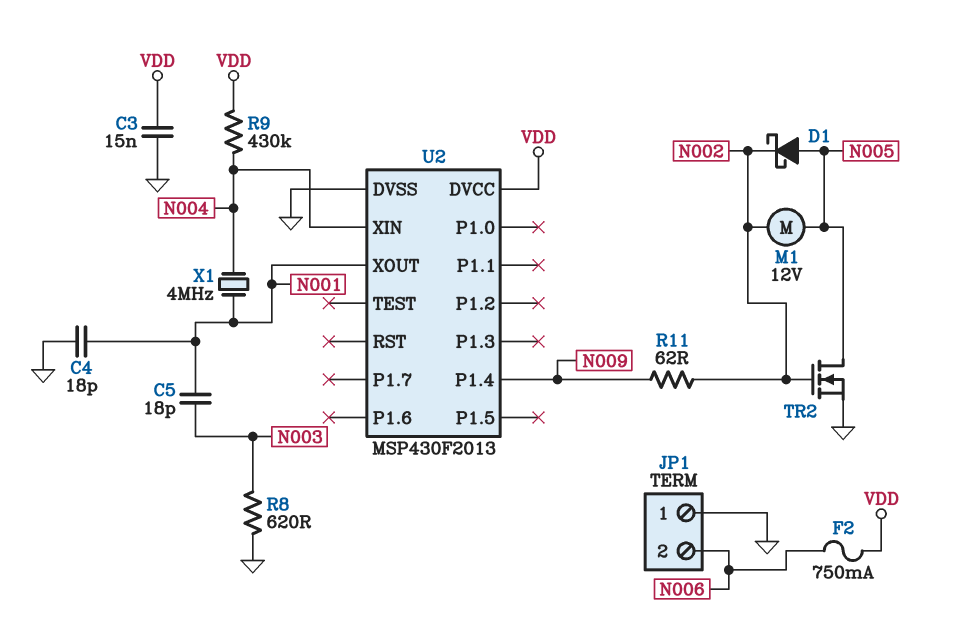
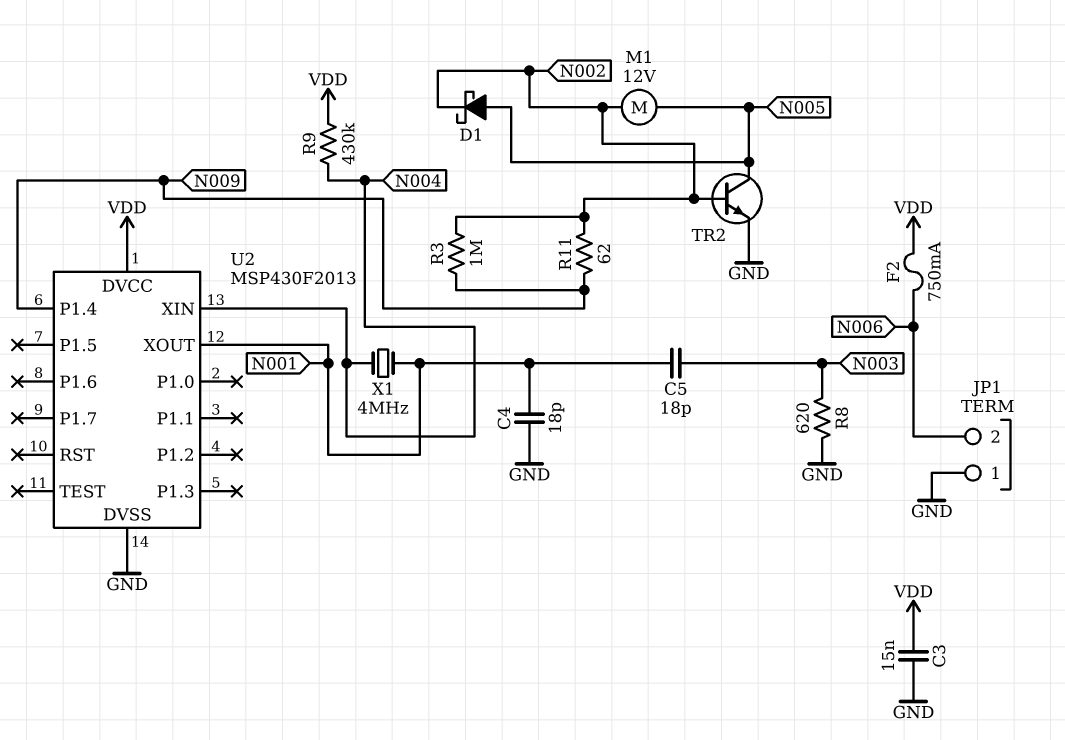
R3: none -> 1M (N002, N009)
TR2: NMOS (G N002, D N005, S GND) -> NPN (B N002, C N005, E GND)

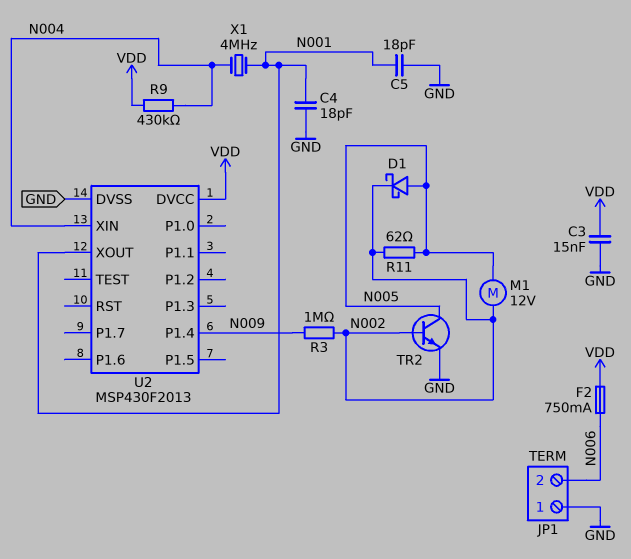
C5: 18pF (N001, N003) -> 18pF (GND, N001)
R8: 620 (GND, N003) -> none
R11: 62 (N002, N009) -> 62 (N002, N005)

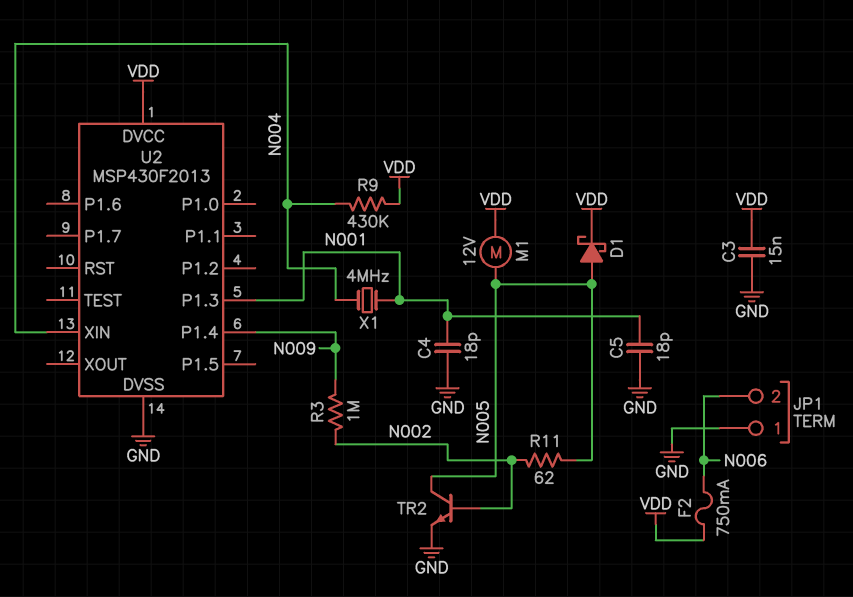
D1: schottky (A N005, K N002) -> schottky (A N005, K VDD)
M1: motor 12V (N002, N005) -> motor 12V (N005, VDD)
U2 pin P1.3: none -> N001
U2 pin XOUT: N001 -> none

